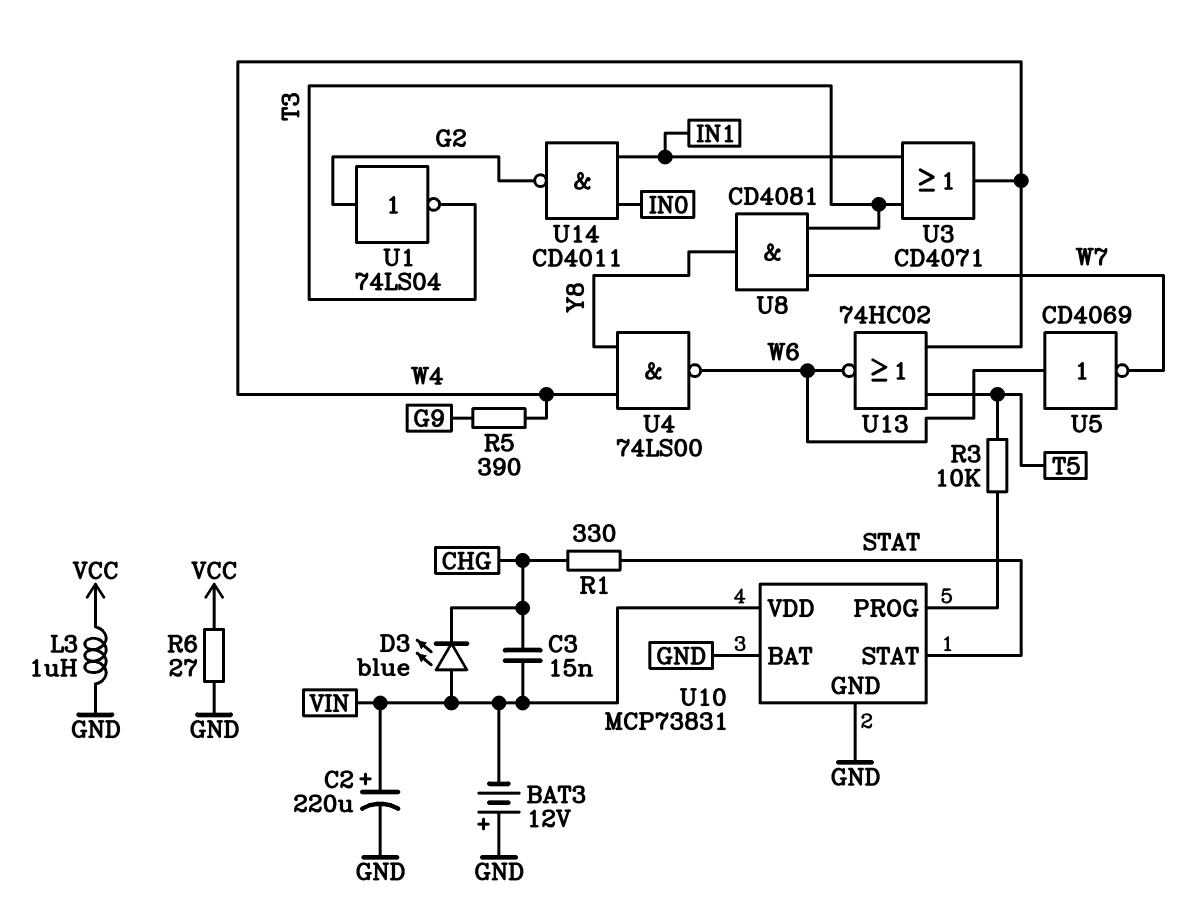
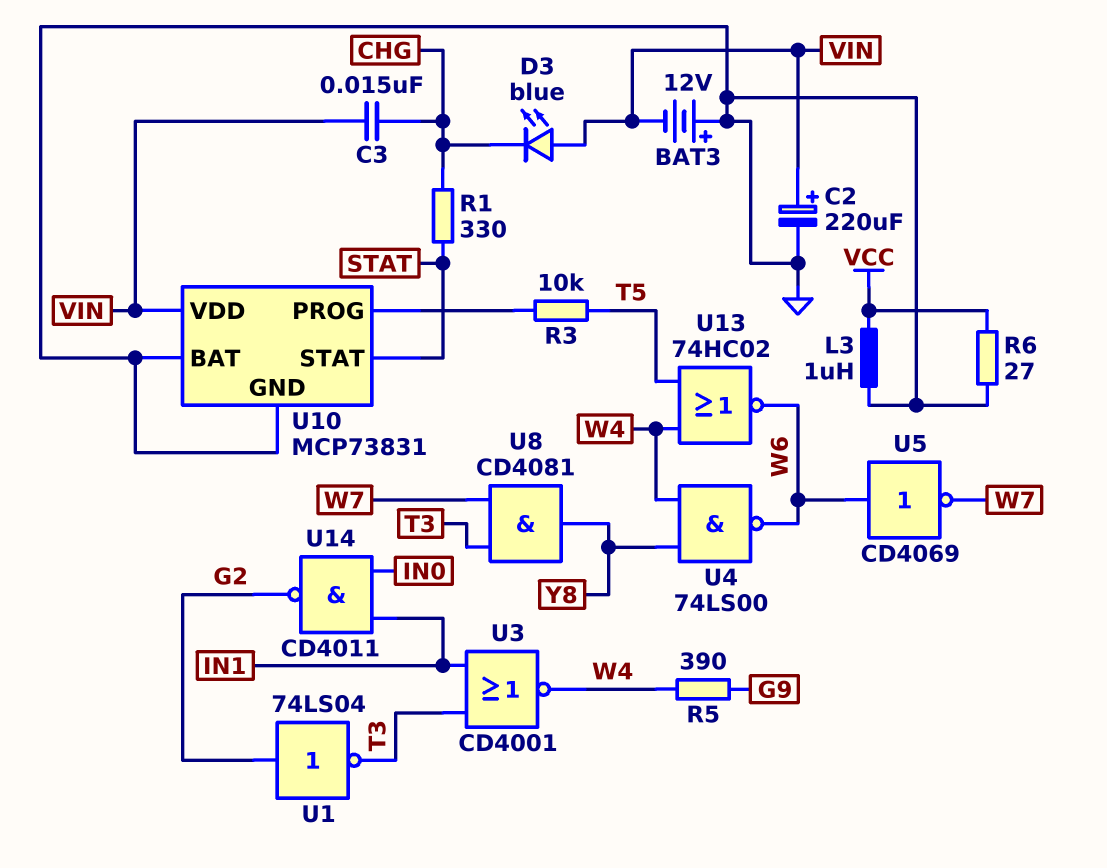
U3: OR CD4071 (in IN1, in T3, out W4) -> NOR CD4001 (in IN1, in T3, out W4)

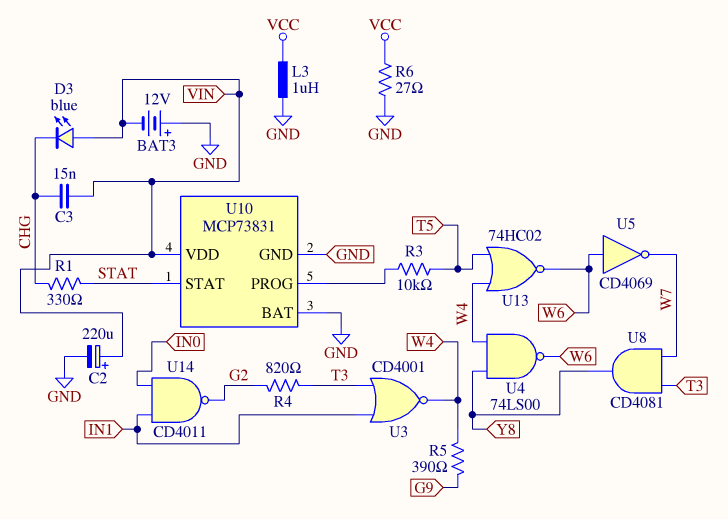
R4: none -> 820 (G2, T3)
U1: NOT 74LS04 (in G2, out T3) -> none

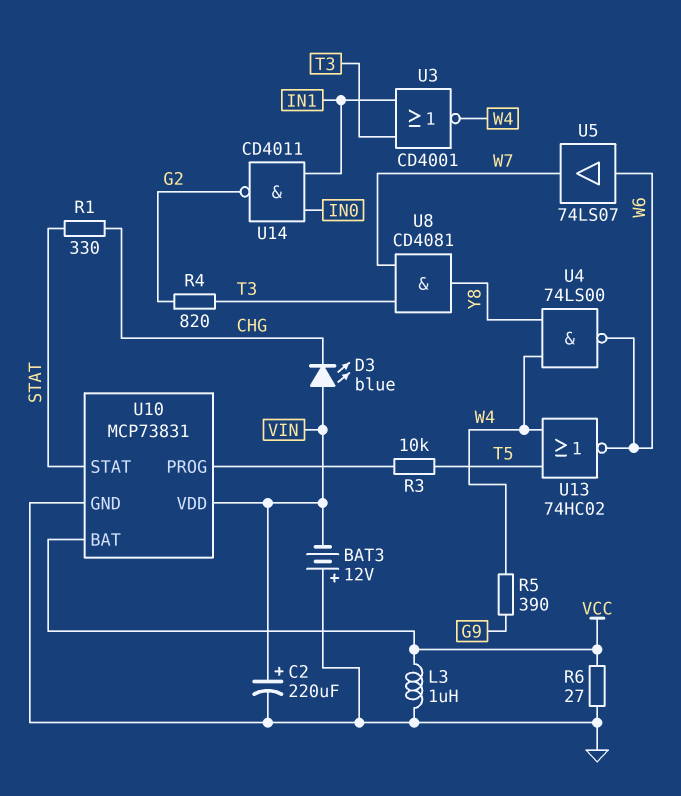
C3: 15nF (CHG, VIN) -> none
U5: NOT CD4069 (in W6, out W7) -> buffer 74LS07 (in W6, out W7)
U10 pin BAT: GND -> VCC

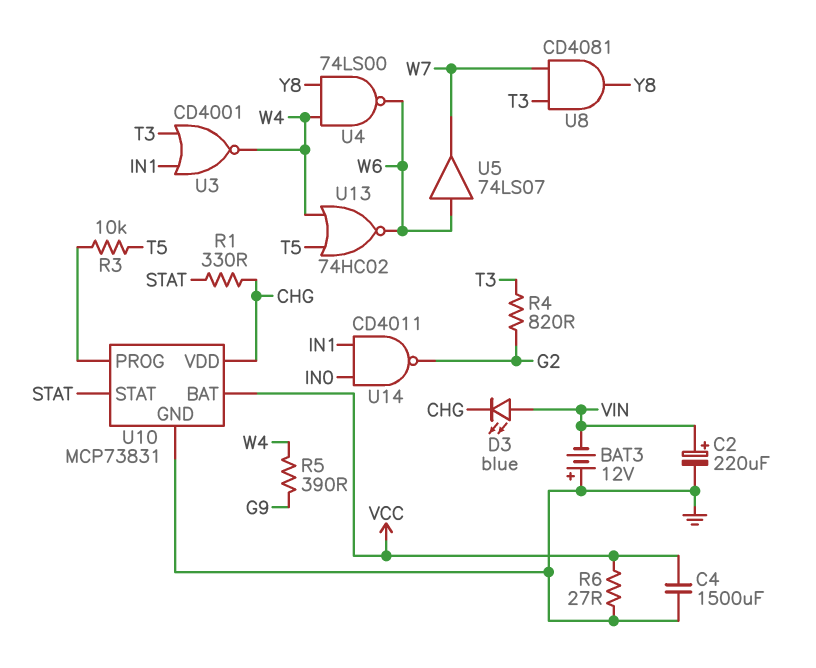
C4: none -> 1500uF (GND, VCC)
L3: 1uH (GND, VCC) -> none
U10 pin VDD: VIN -> CHG

